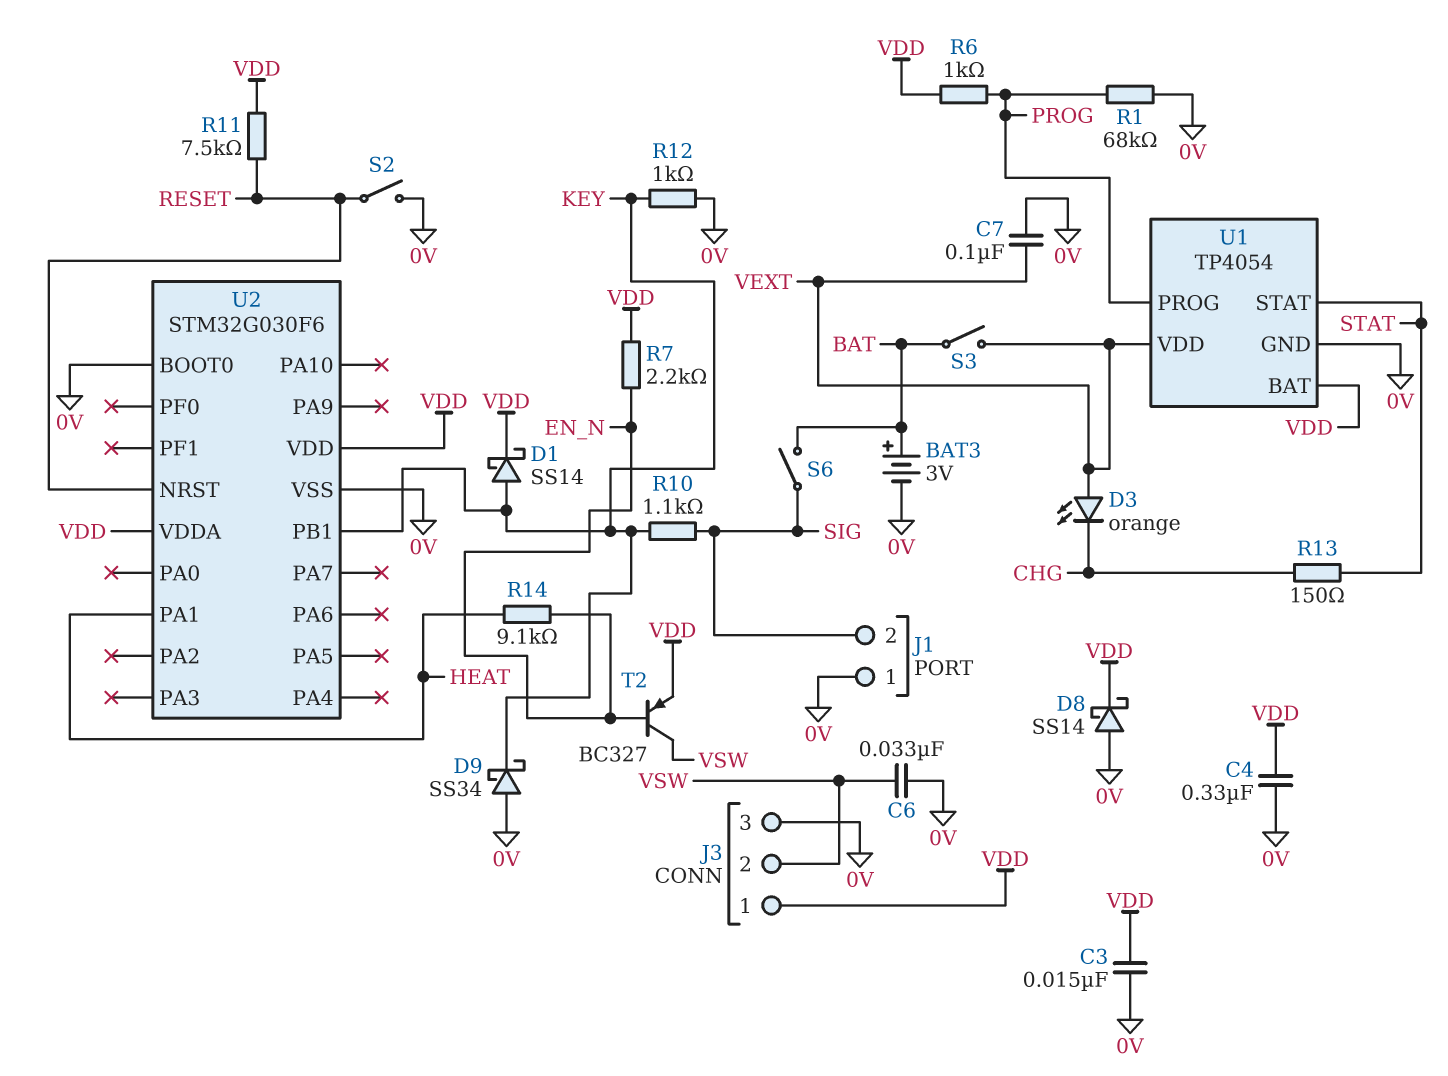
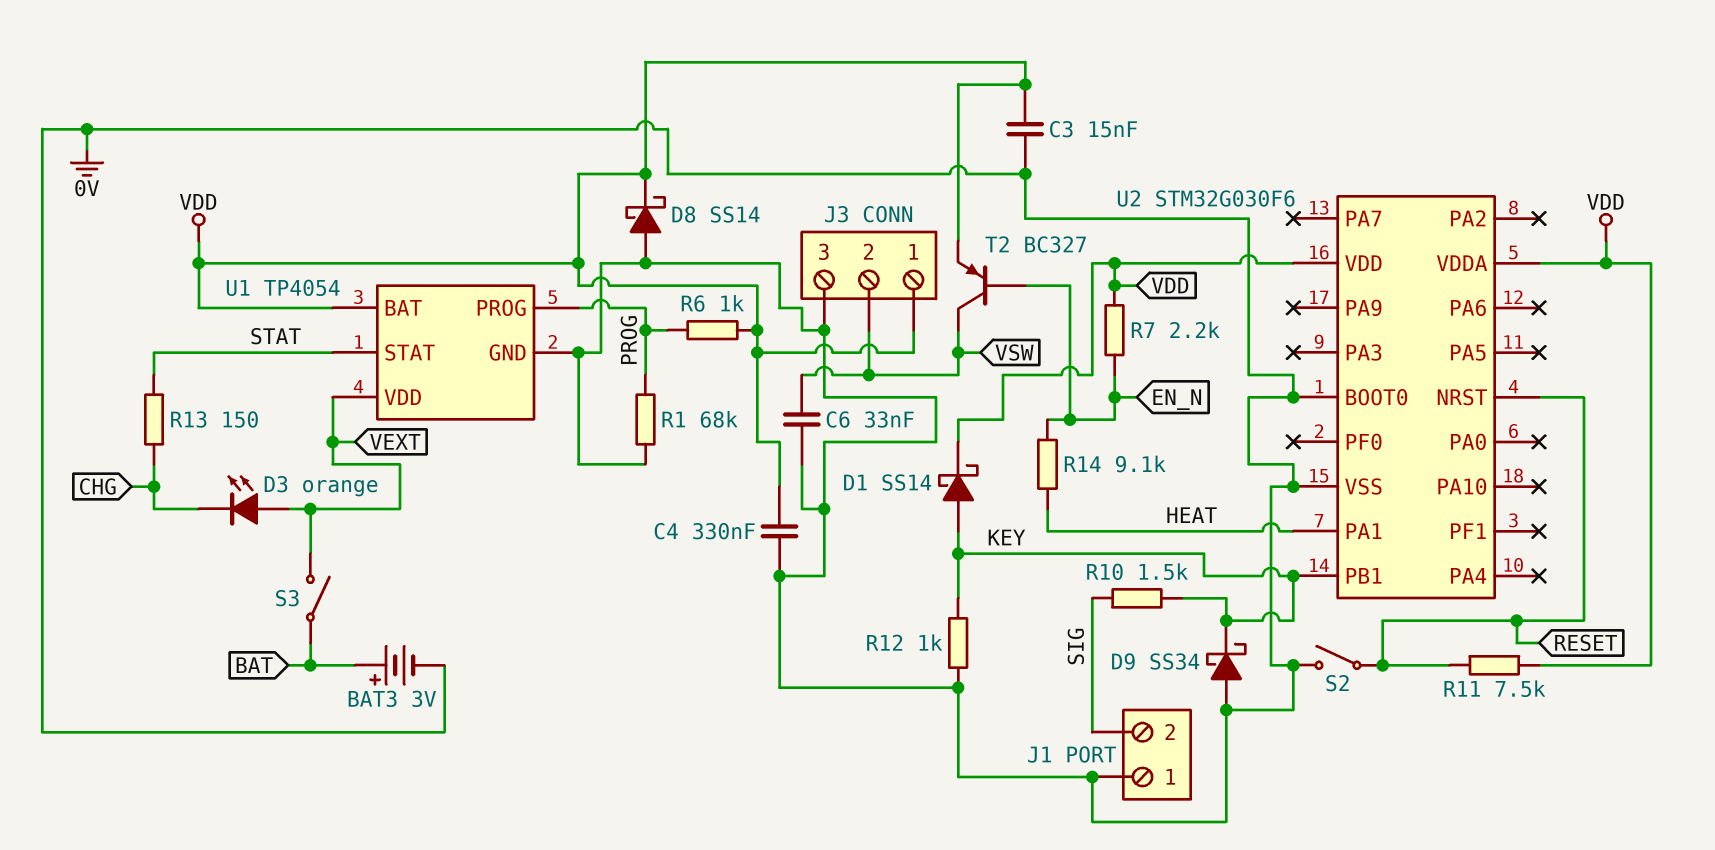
C7: 100nF (0V, VEXT) -> none
R10: 1.1k (KEY, SIG) -> 1.5k (KEY, SIG)
S6: switch (BAT, SIG) -> none

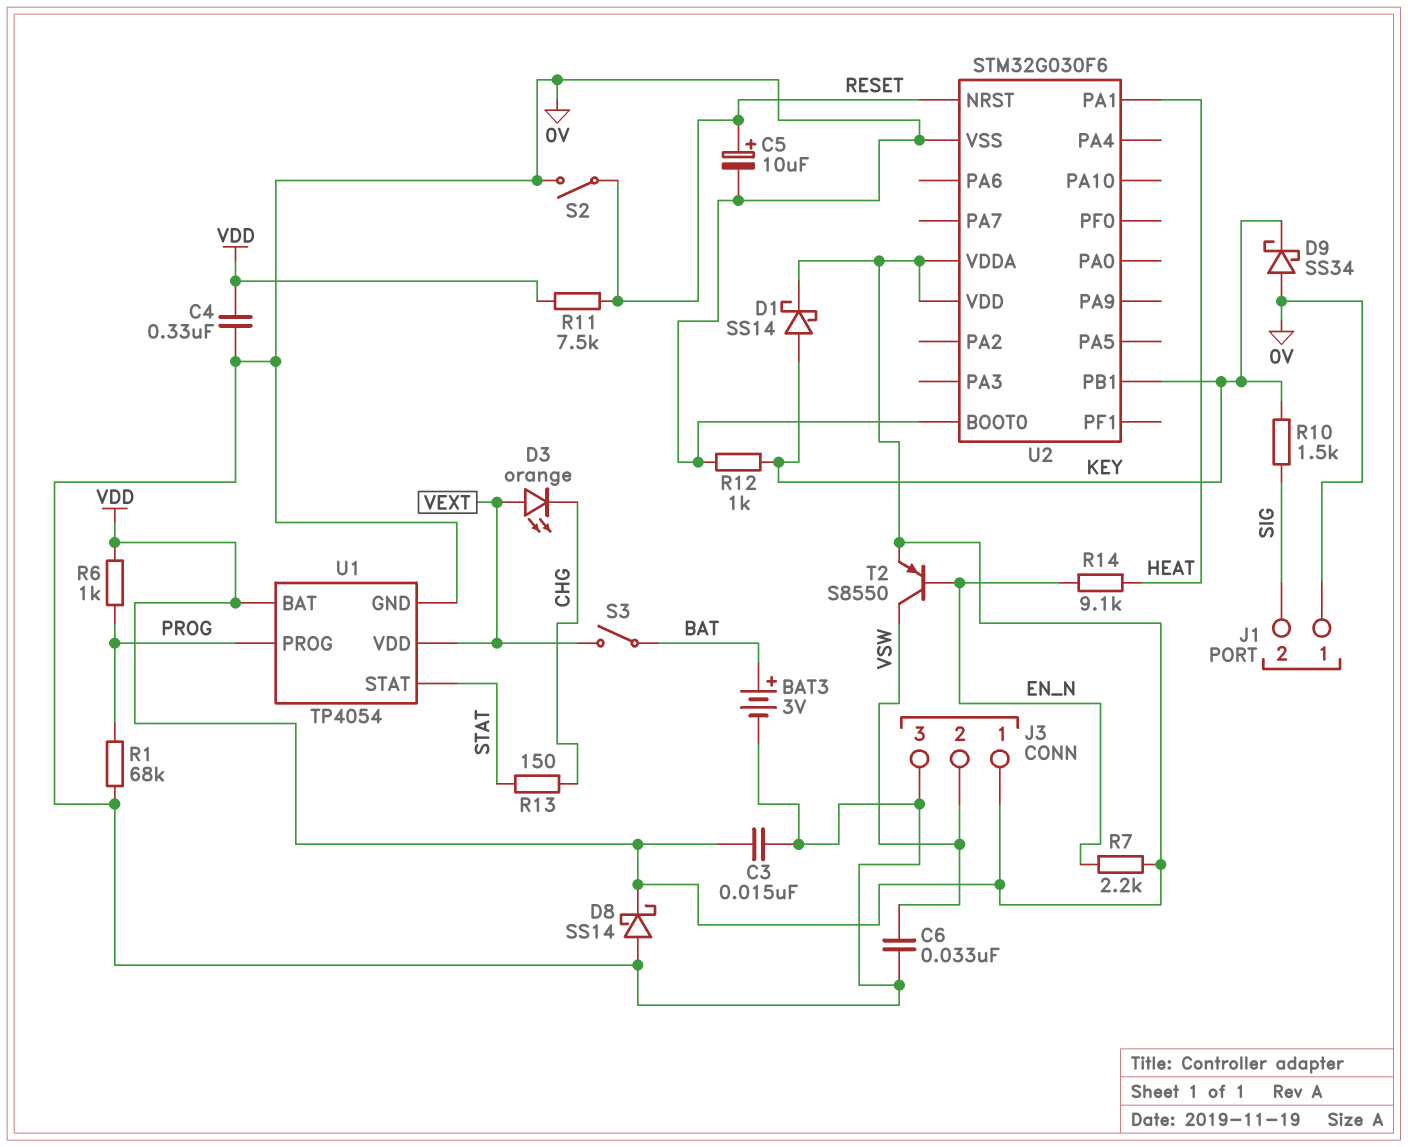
C5: none -> 10uF (plus RESET, minus 0V)
T2: PNP BC327 (B EN_N, C VSW, E VDD) -> PNP S8550 (B EN_N, C VSW, E VDD)

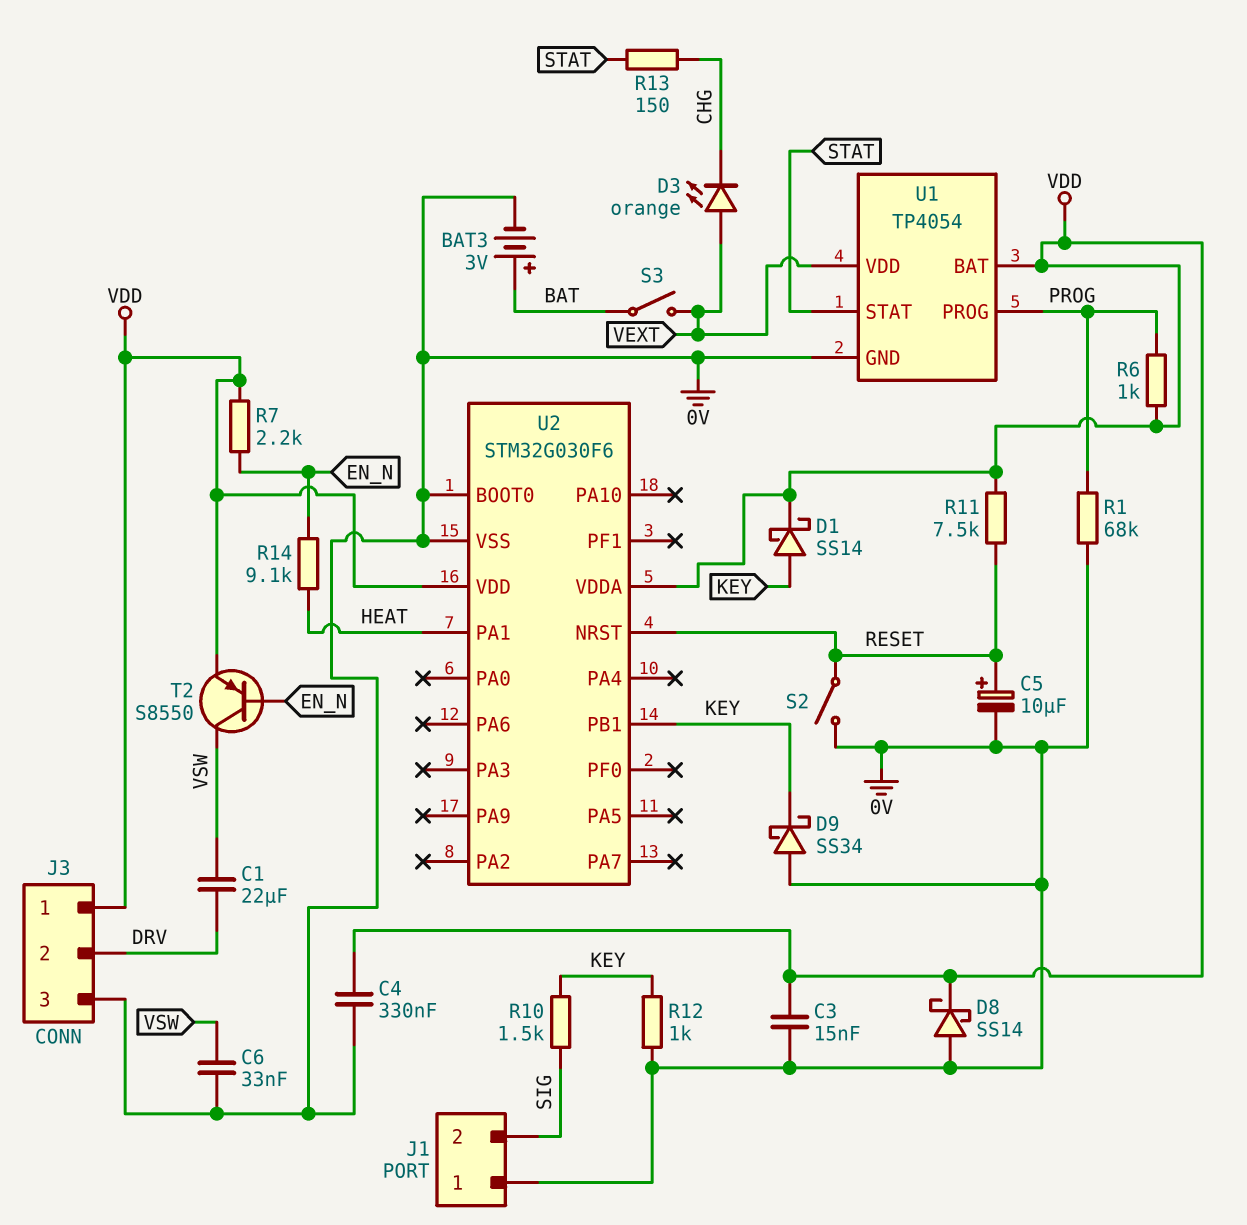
C1: none -> 22uF (DRV, VSW)
J3 pin 2: VSW -> DRV

